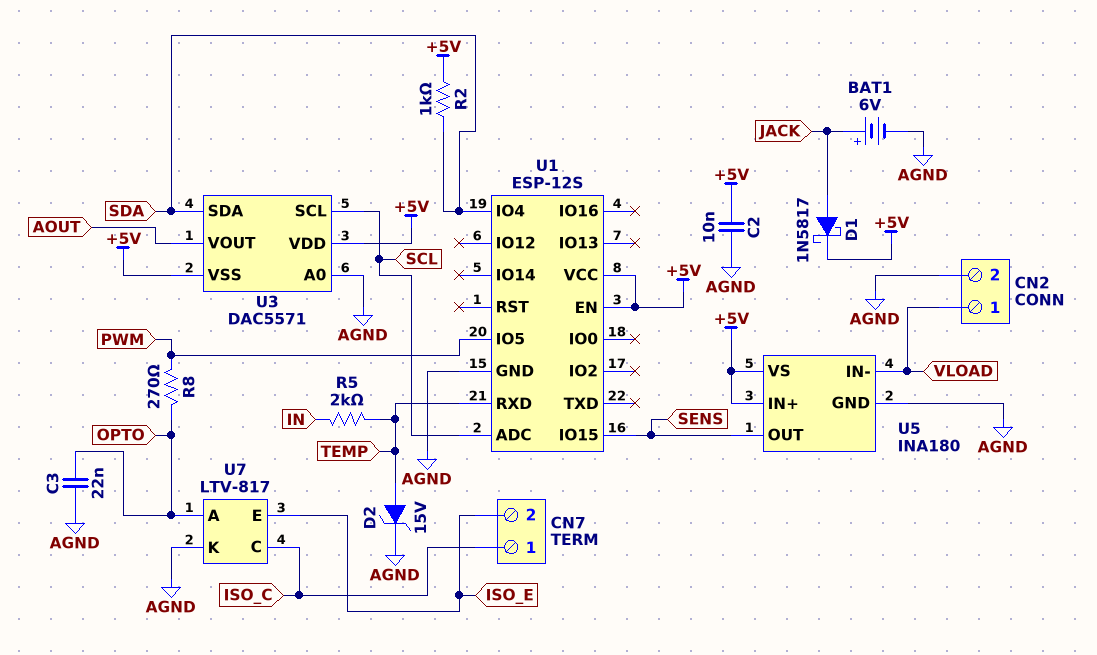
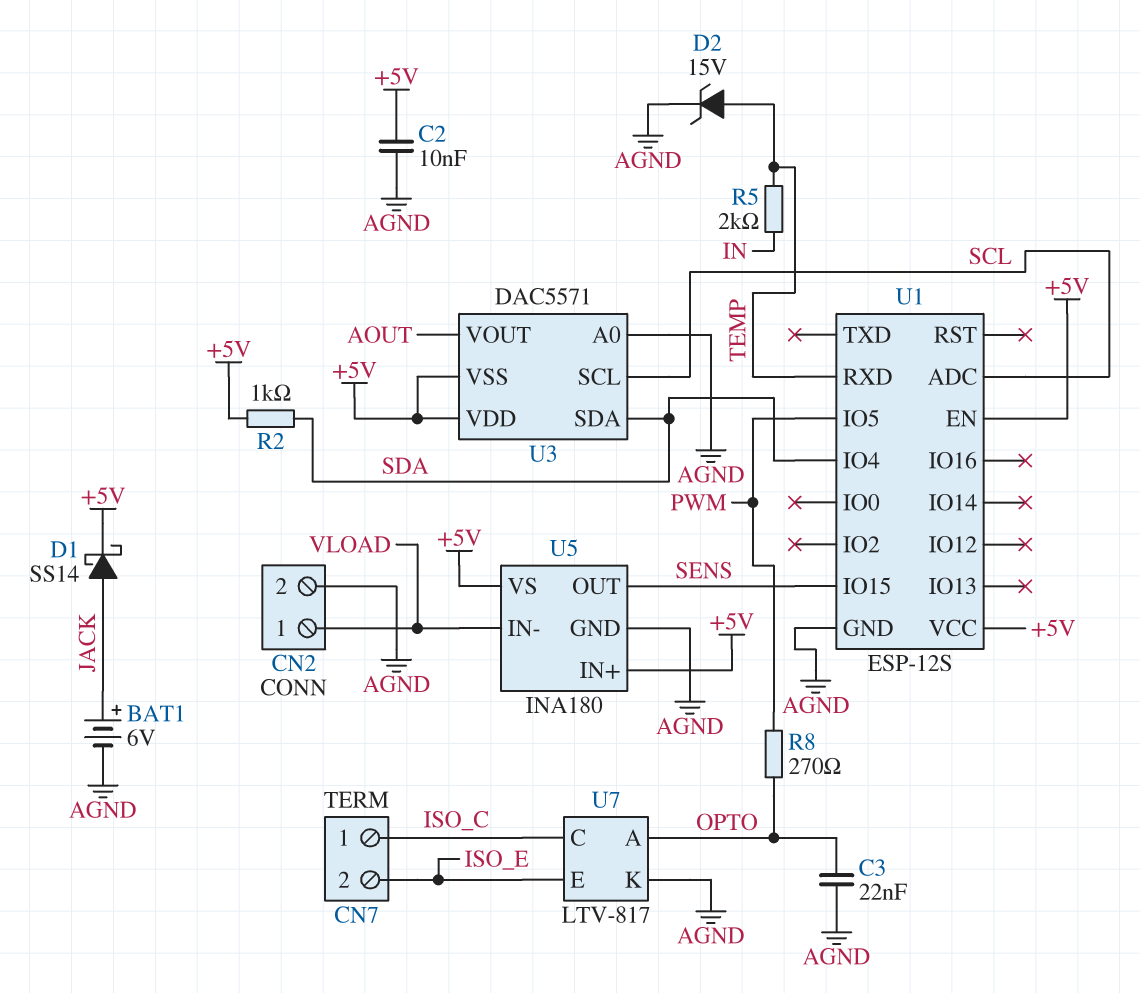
D1: schottky 1N5817 (A JACK, K +5V) -> schottky SS14 (A JACK, K +5V)

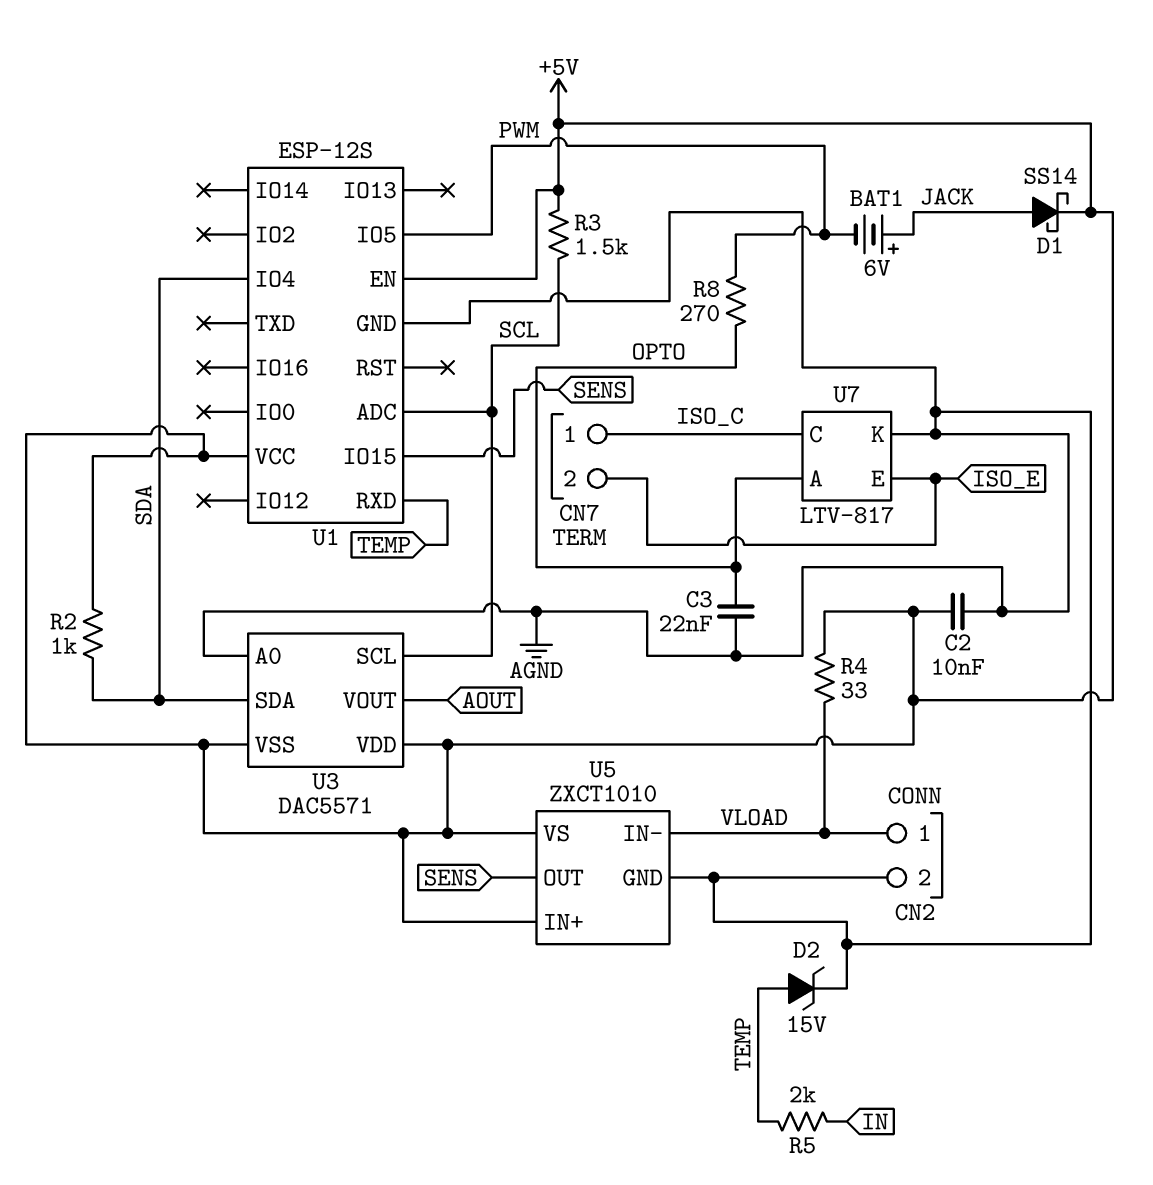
BAT1: 6V (plus JACK, minus AGND) -> 6V (plus JACK, minus PWM)
R3: none -> 1.5k (+5V, SCL)
R4: none -> 33 (+5V, VLOAD)
U5: INA180 -> ZXCT1010

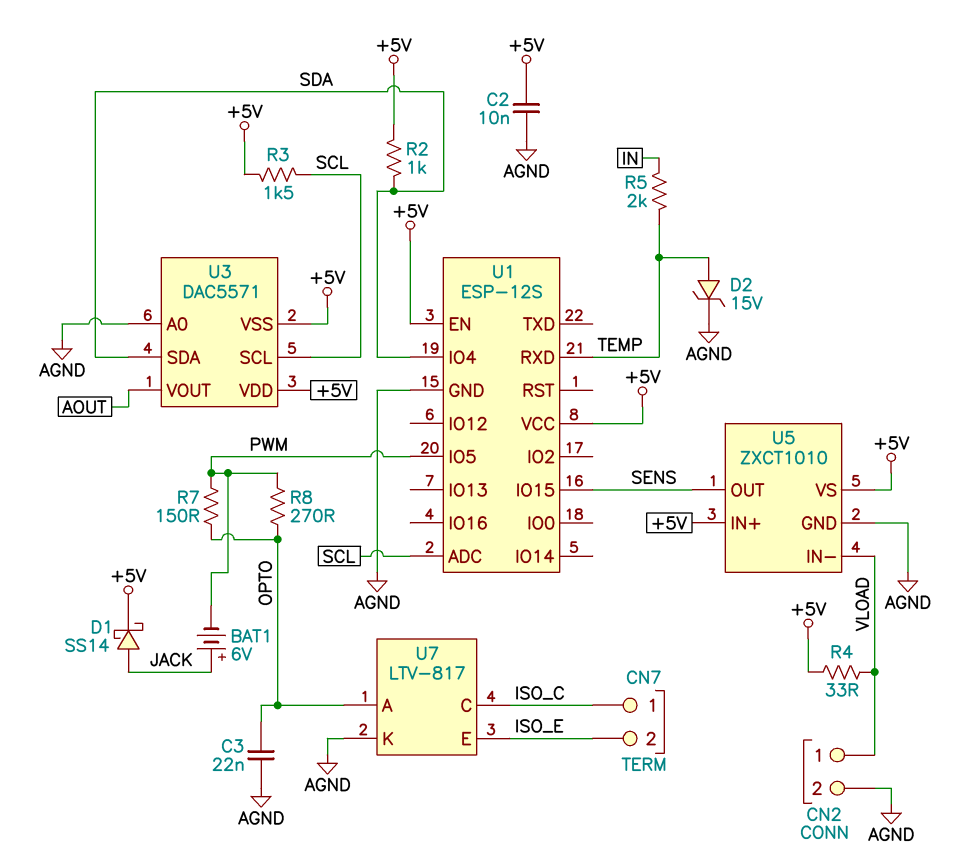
R7: none -> 150 (OPTO, PWM)

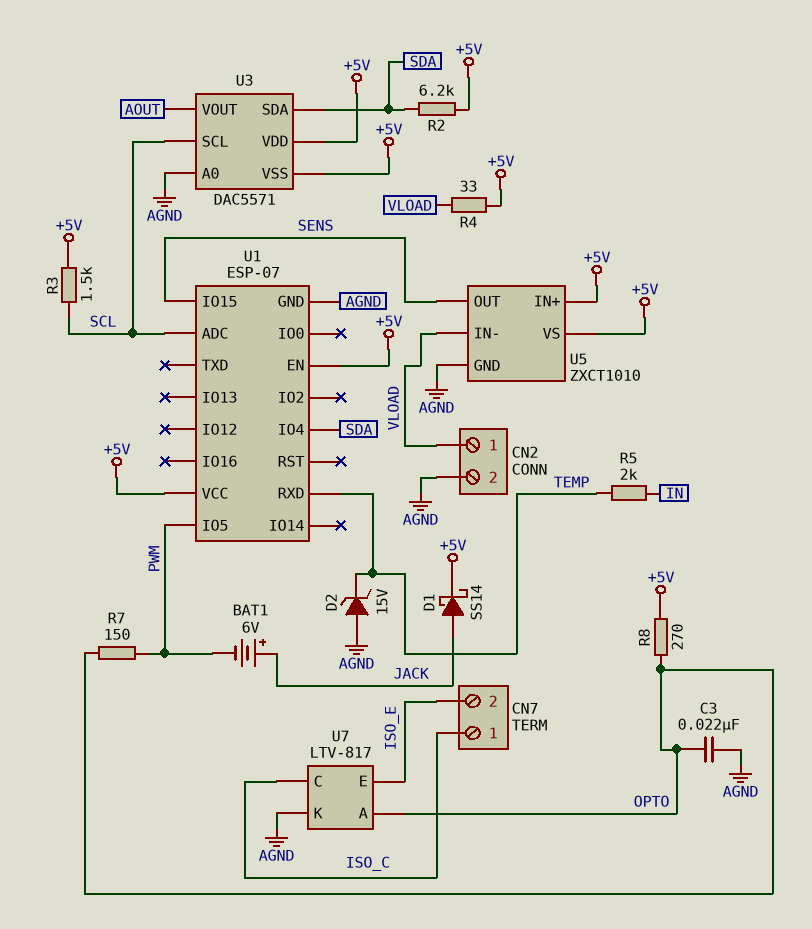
C2: 10nF (+5V, AGND) -> none
D2: zener 15V (A TEMP, K AGND) -> zener 15V (A AGND, K TEMP)
R2: 1k (+5V, SDA) -> 6.2k (+5V, SDA)
R8: 270 (OPTO, PWM) -> 270 (+5V, OPTO)
U1: ESP-12S -> ESP-07

